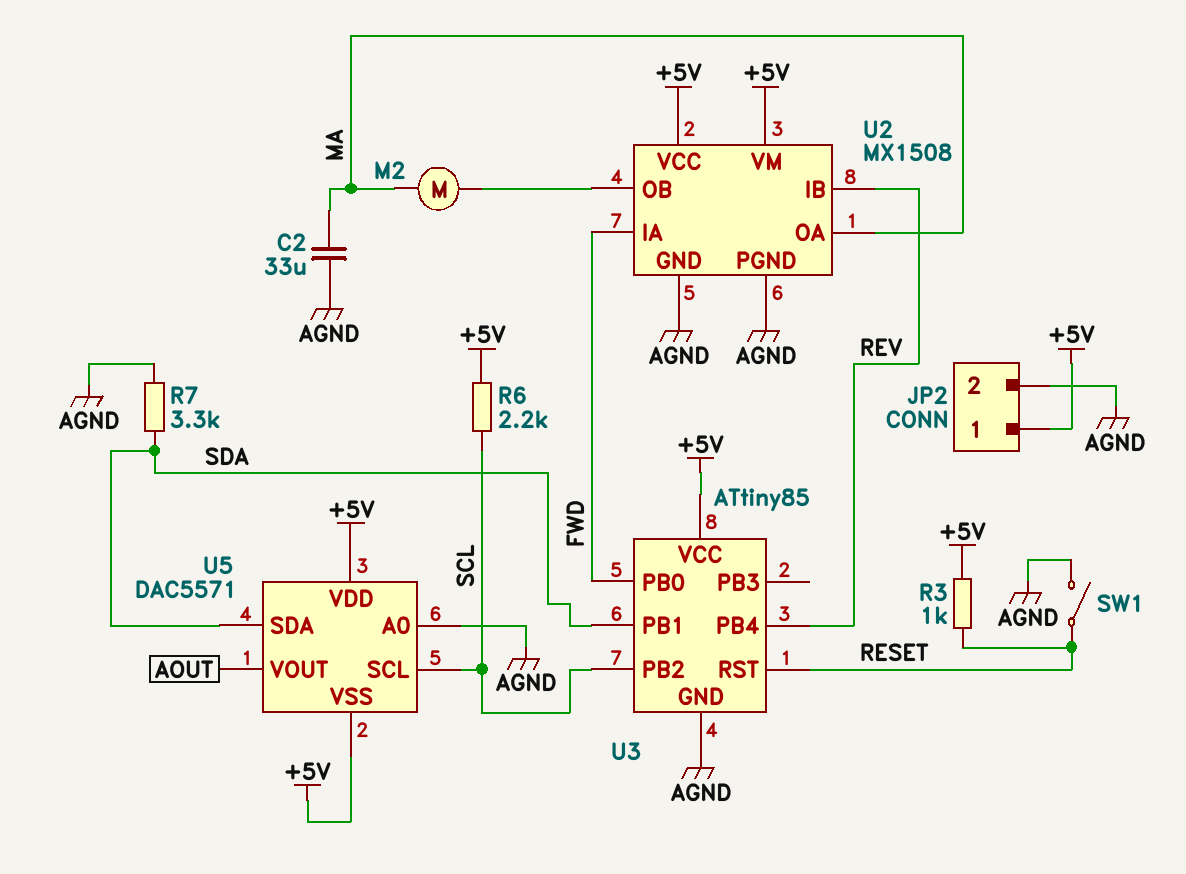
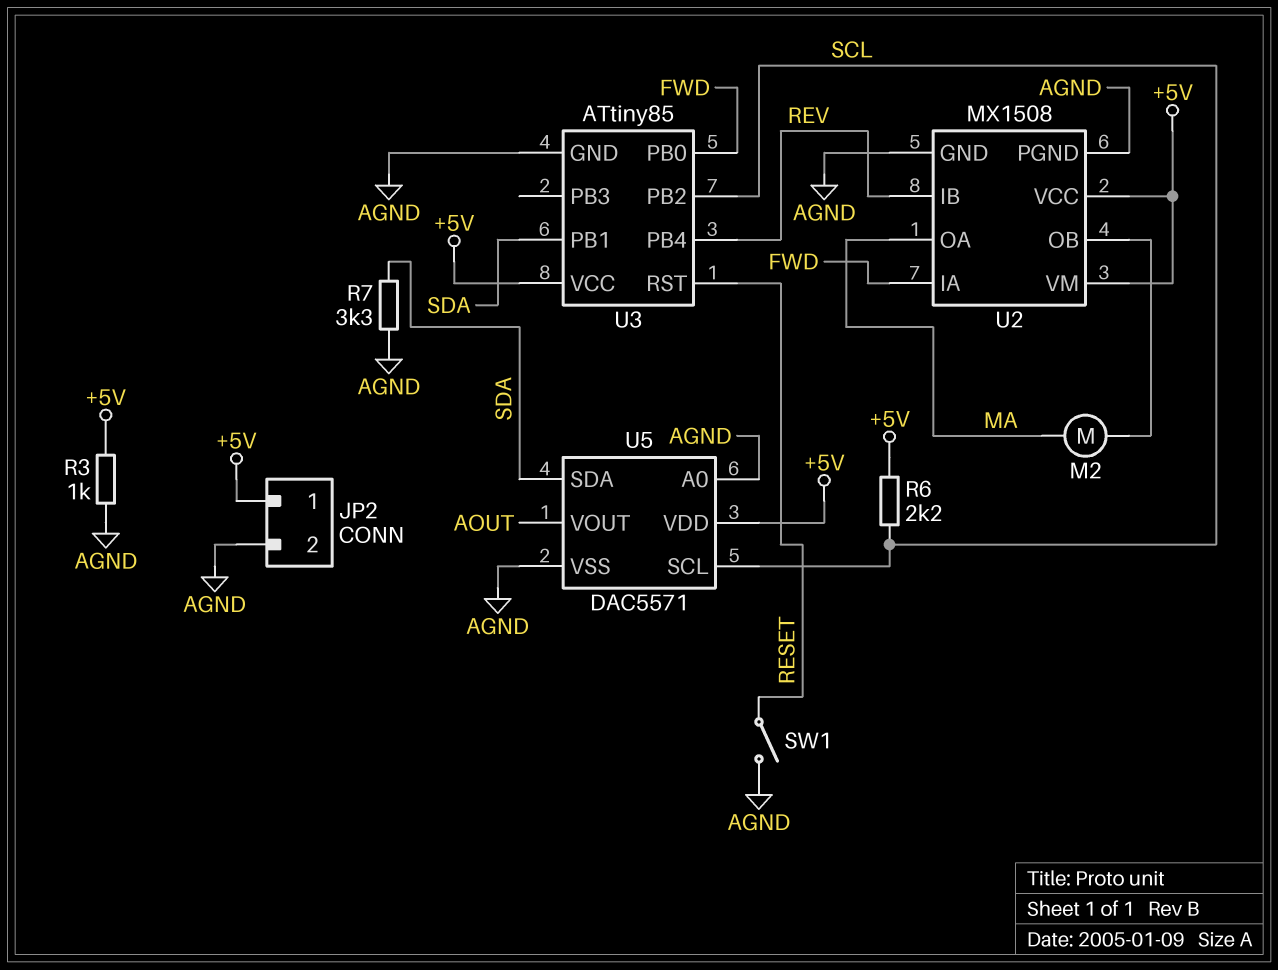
C2: 33uF (AGND, MA) -> none
R3: 1k (+5V, RESET) -> 1k (+5V, AGND)
U5 pin VSS: +5V -> AGND

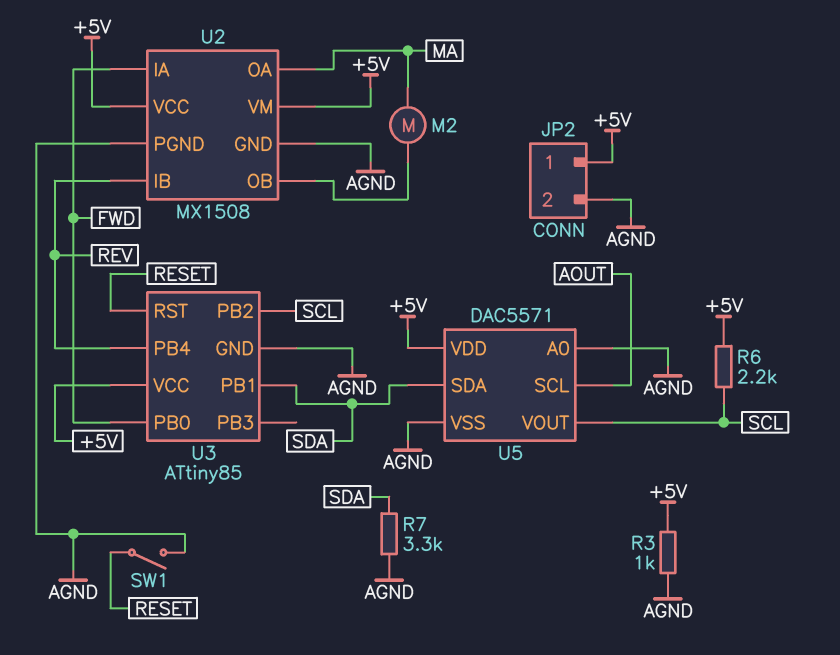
U5 pin SCL: SCL -> AOUT
U5 pin VOUT: AOUT -> SCL

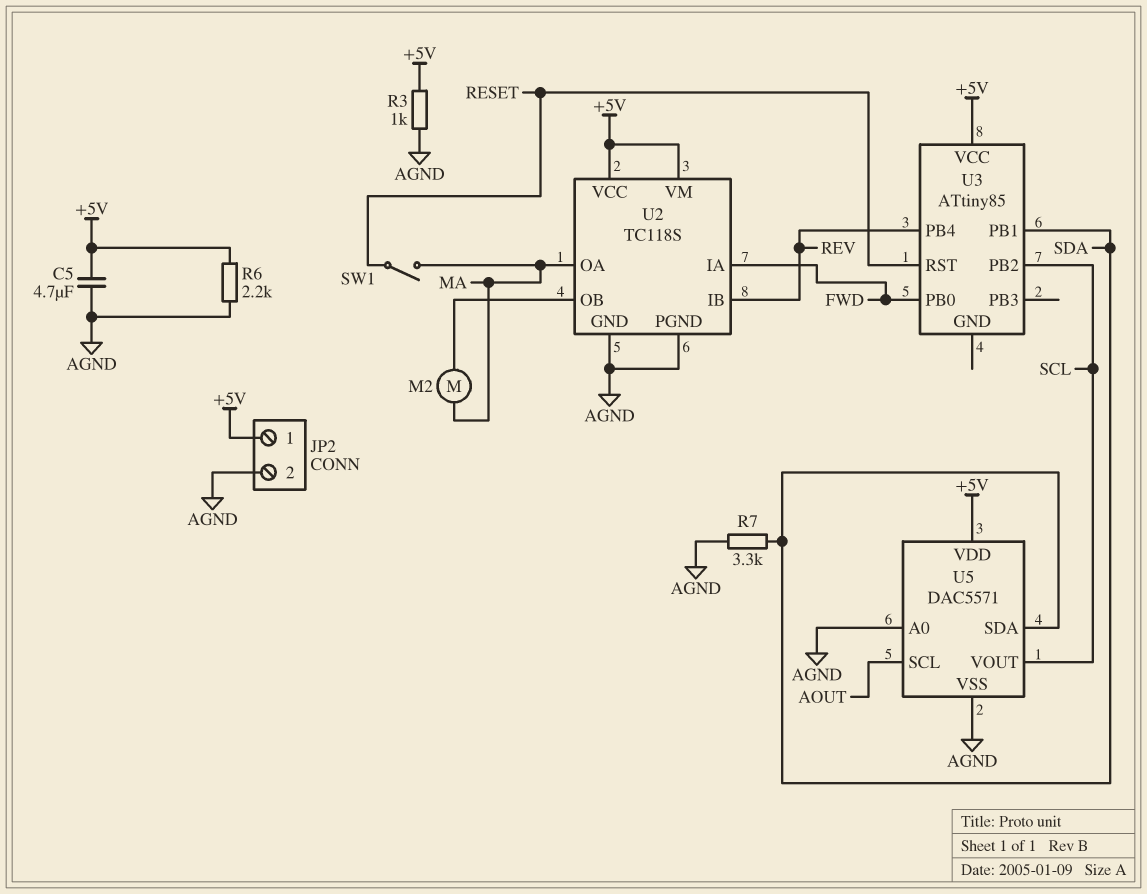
C5: none -> 4.7uF (+5V, AGND)
R6: 2.2k (+5V, SCL) -> 2.2k (+5V, AGND)
SW1: switch (AGND, RESET) -> switch (MA, RESET)
U2: MX1508 -> TC118S
U3 pin GND: AGND -> none

